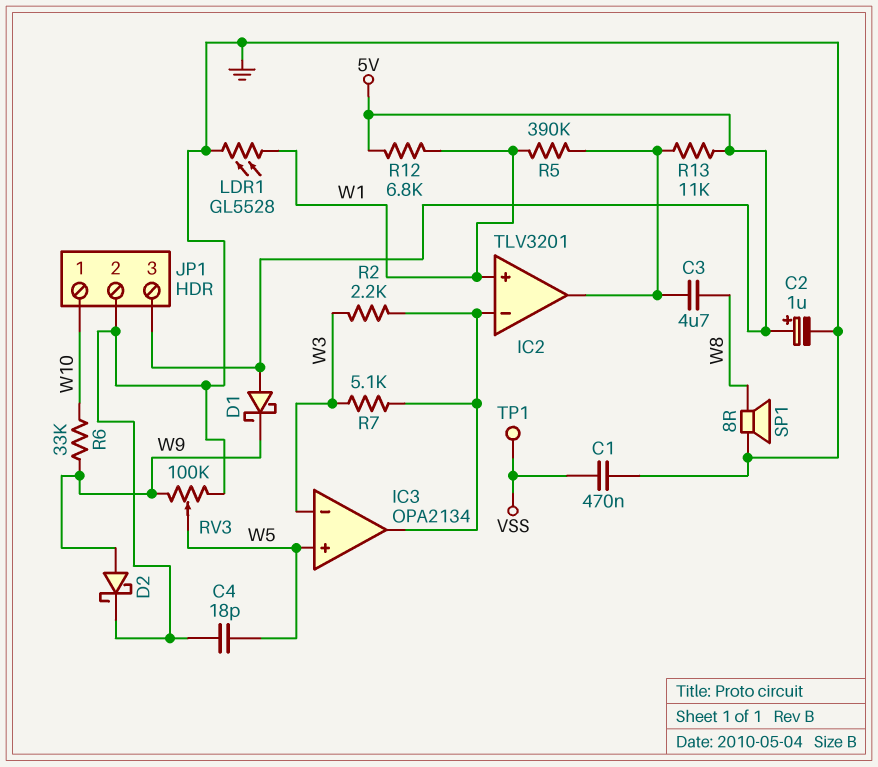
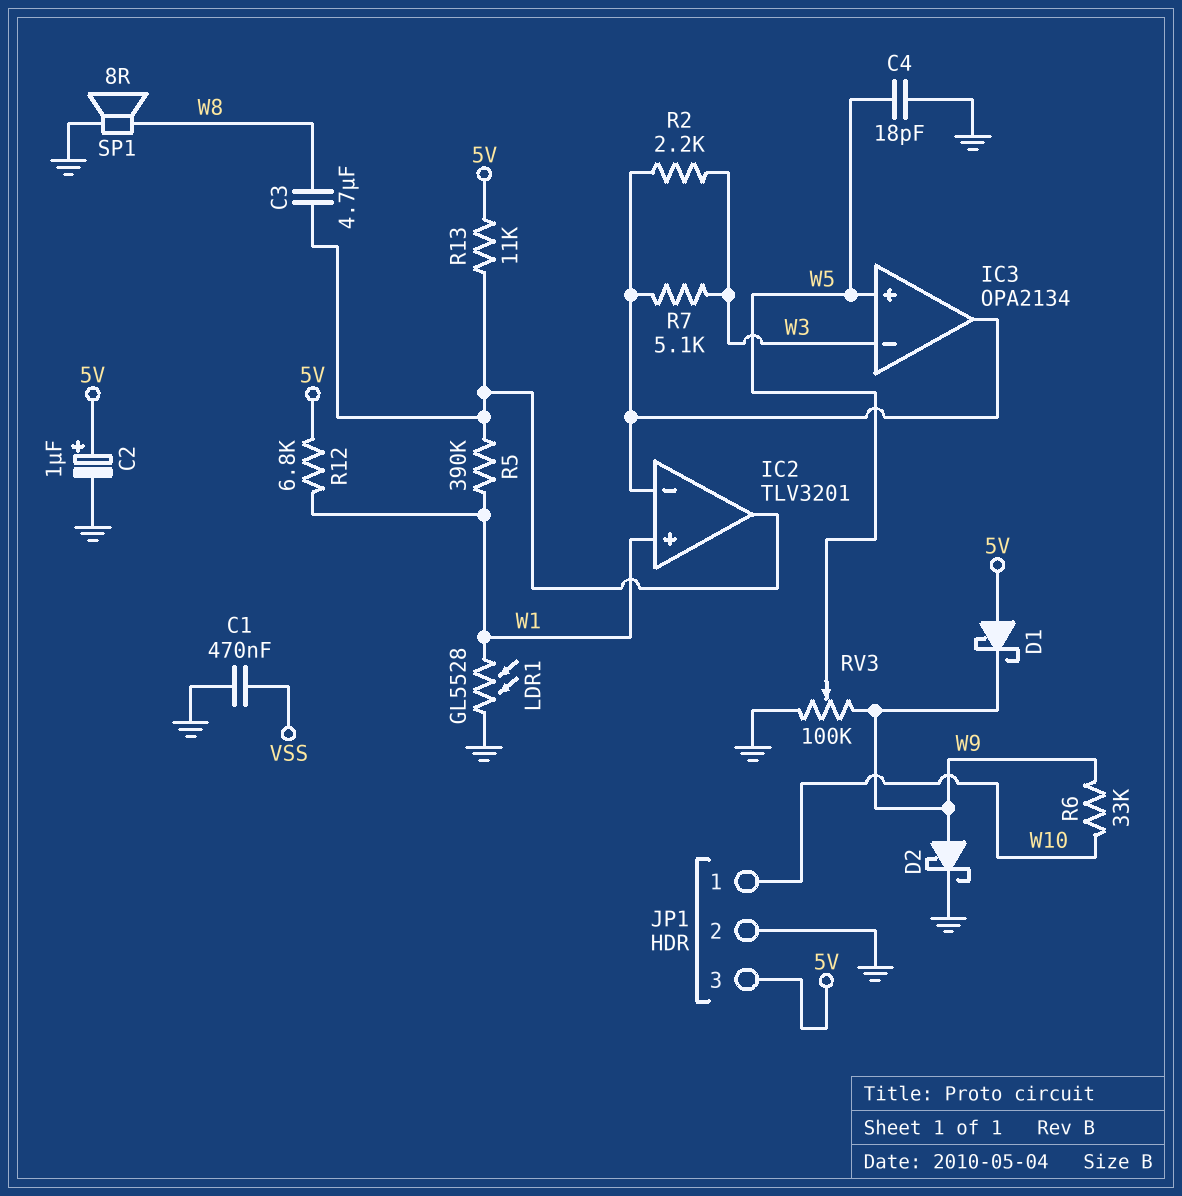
TP1: test point (VSS) -> none

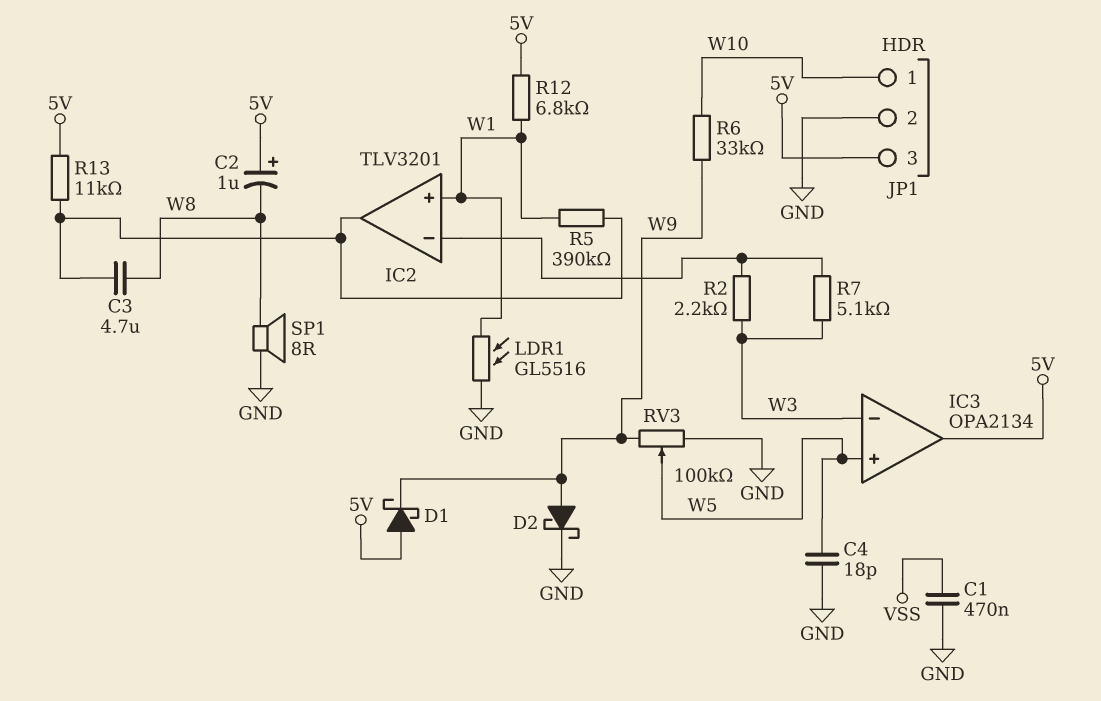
C2: 1uF (plus 5V, minus GND) -> 1uF (plus 5V, minus W8)
IC3 pin out: IC2/in- -> 5V
LDR1: GL5528 (GND, W1) -> GL5516 (GND, W1)

